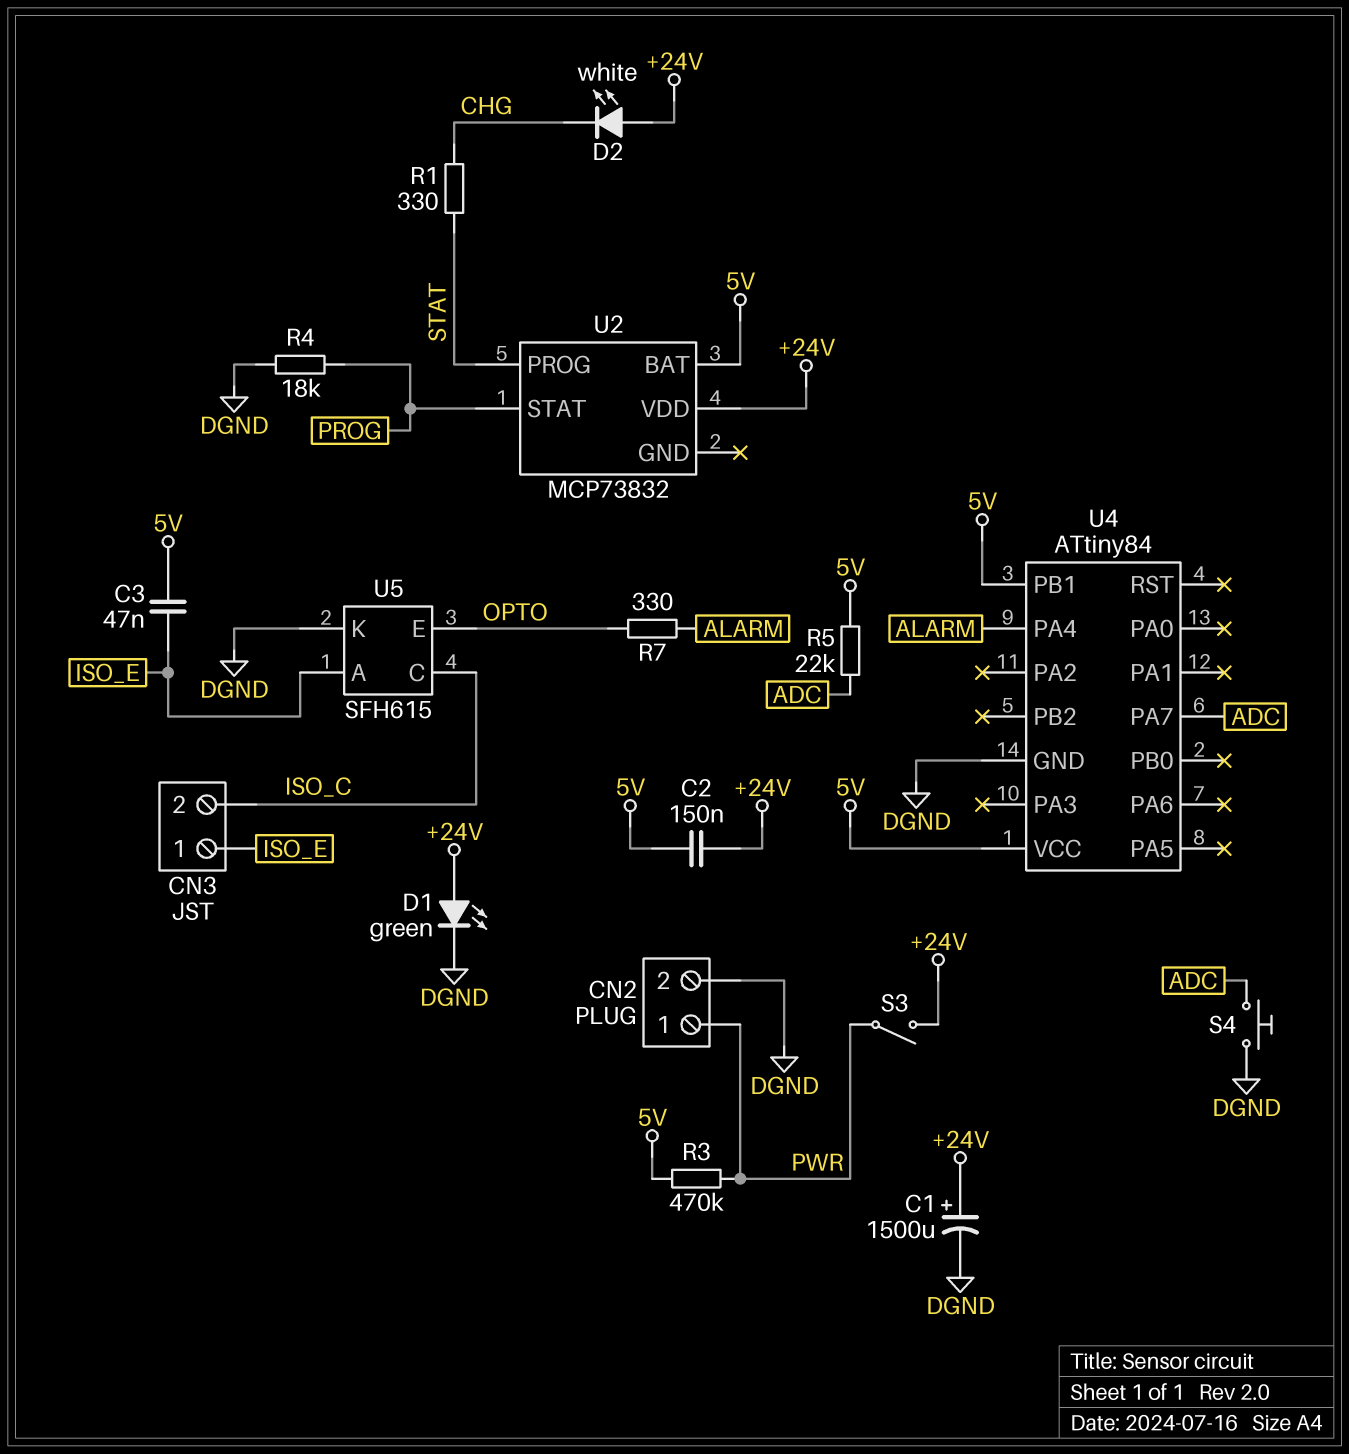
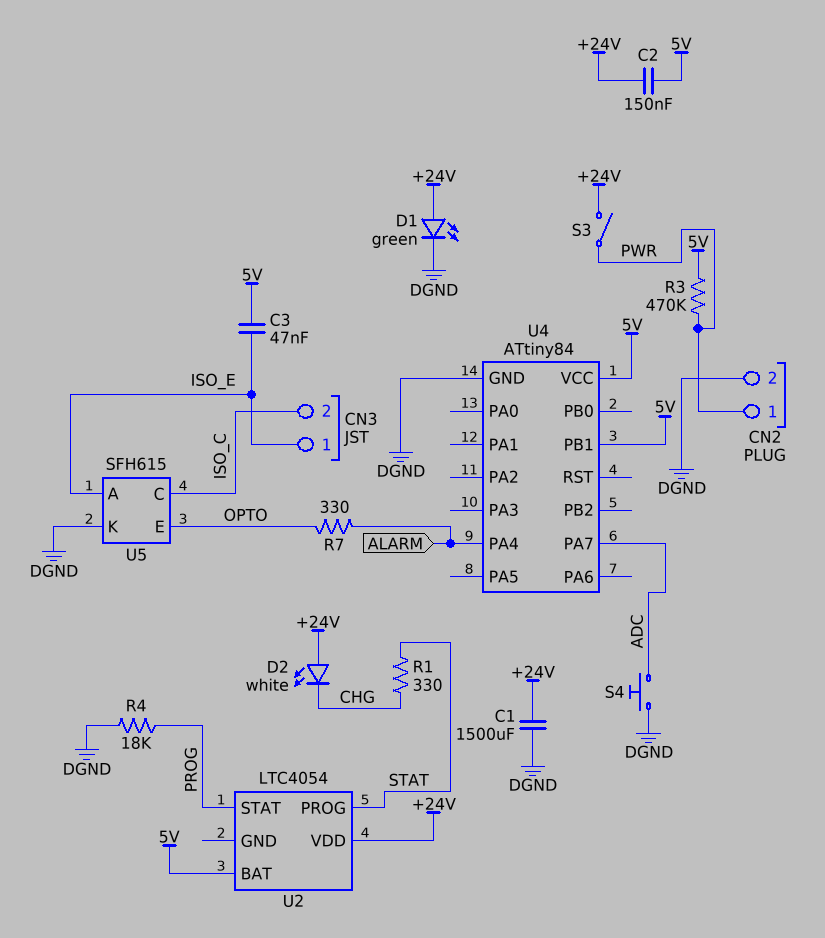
C1: 1500uF (plus +24V, minus DGND) -> 1500uF (+24V, DGND)
R5: 22k (5V, ADC) -> none
U2: MCP73832 -> LTC4054

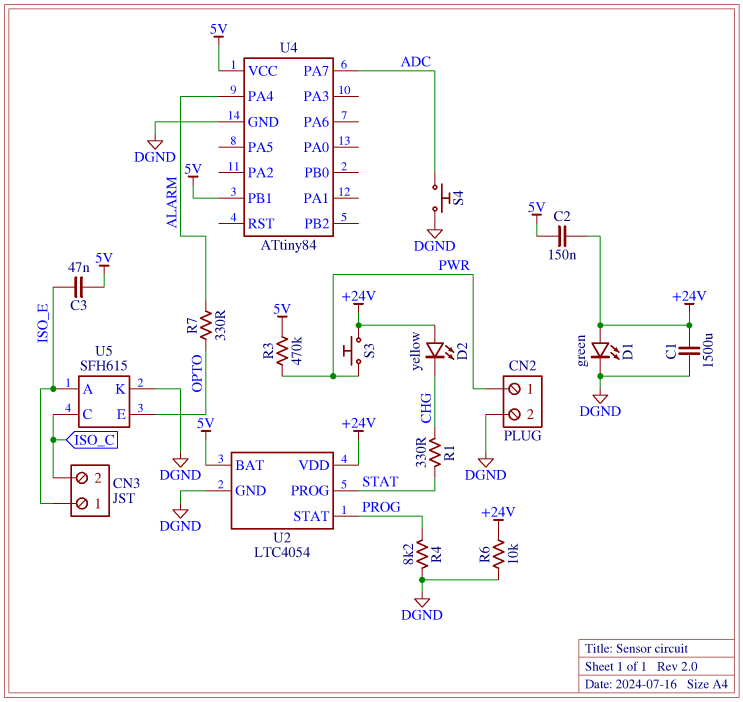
D2: LED white (A +24V, K CHG) -> LED yellow (A +24V, K CHG)
R4: 18k (DGND, PROG) -> 8.2k (DGND, PROG)
R6: none -> 10k (+24V, DGND)
S3: switch (+24V, PWR) -> button (+24V, PWR)
U2 pin GND: none -> DGND

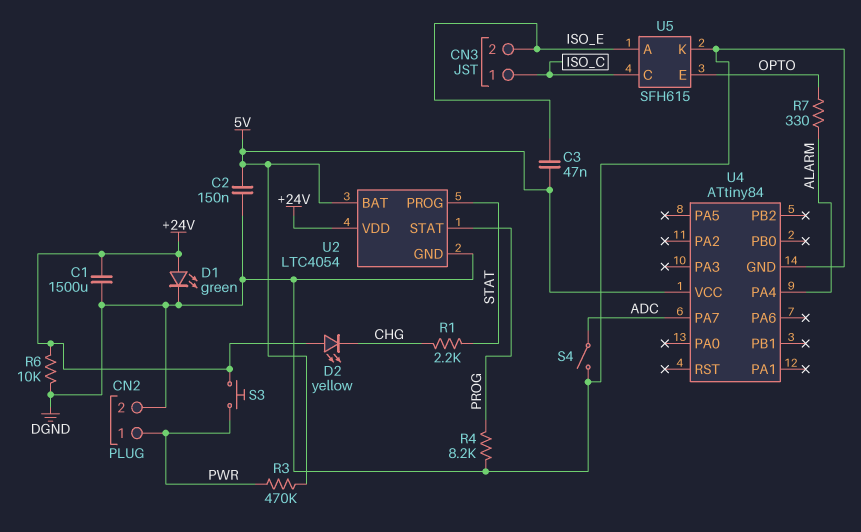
C2: 150nF (+24V, 5V) -> 150nF (5V, DGND)
CN3 pin 1: ISO_E -> ISO_C
CN3 pin 2: ISO_C -> ISO_E
R1: 330 (CHG, STAT) -> 2.2k (CHG, STAT)
S4: button (ADC, DGND) -> switch (ADC, DGND)
U4 pin PB1: 5V -> none

